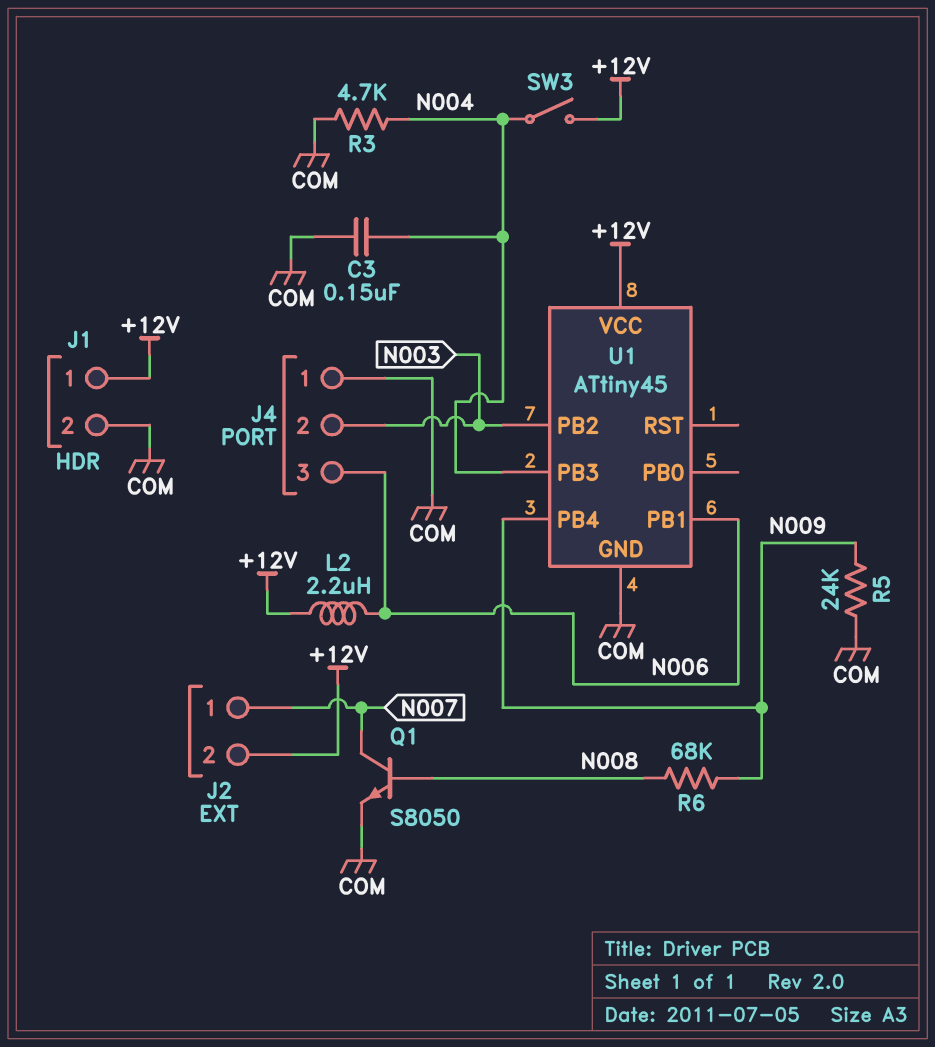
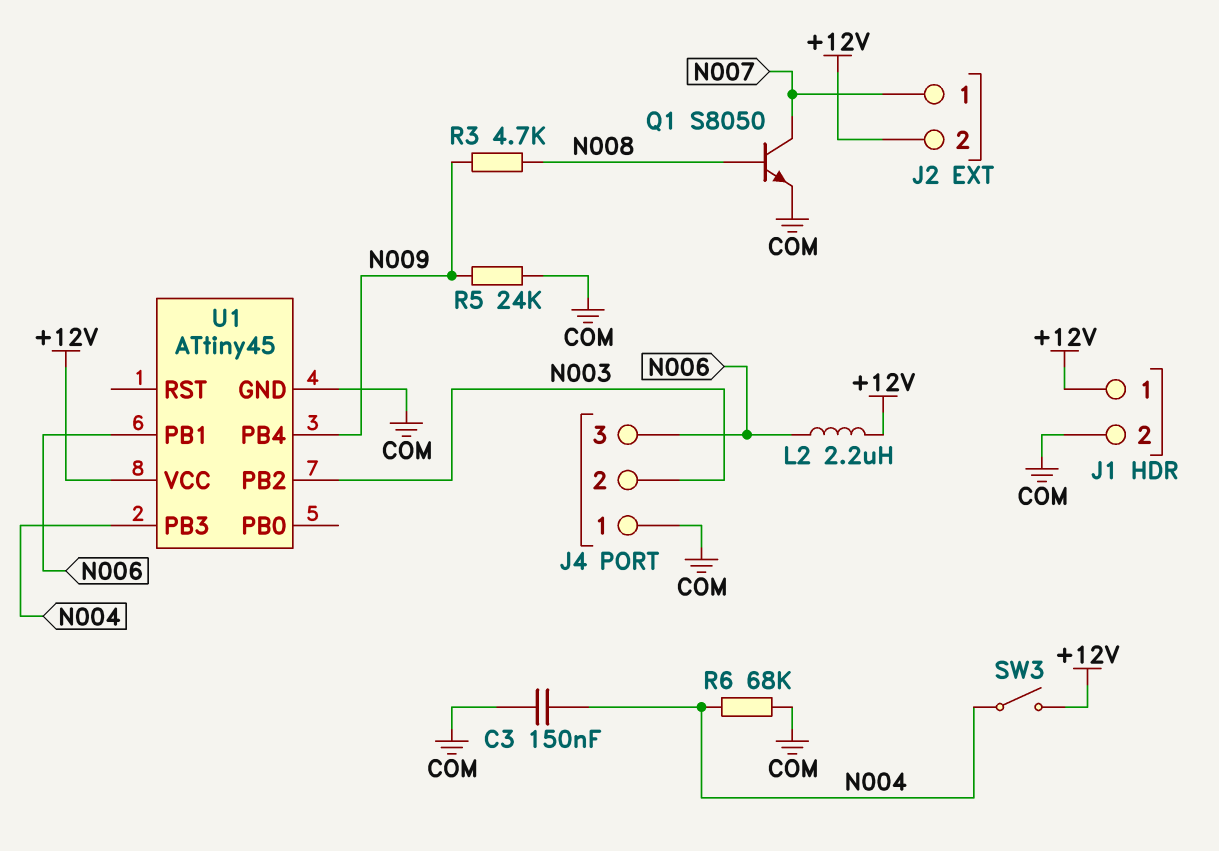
R3: 4.7k (COM, N004) -> 4.7k (N008, N009)
R6: 68k (N008, N009) -> 68k (COM, N004)

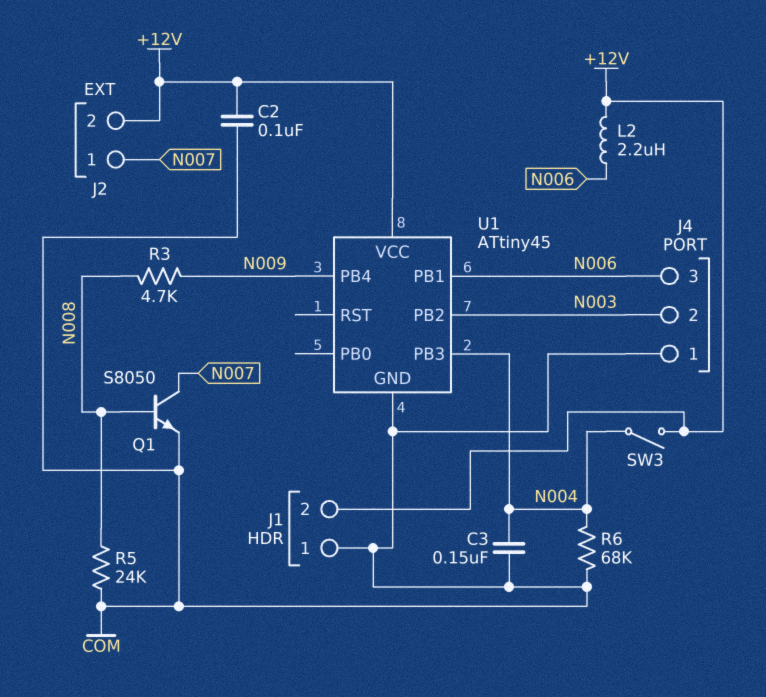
C2: none -> 100nF (+12V, COM)
J1 pin 1: +12V -> COM
J1 pin 2: COM -> +12V
R5: 24k (COM, N009) -> 24k (COM, N008)

